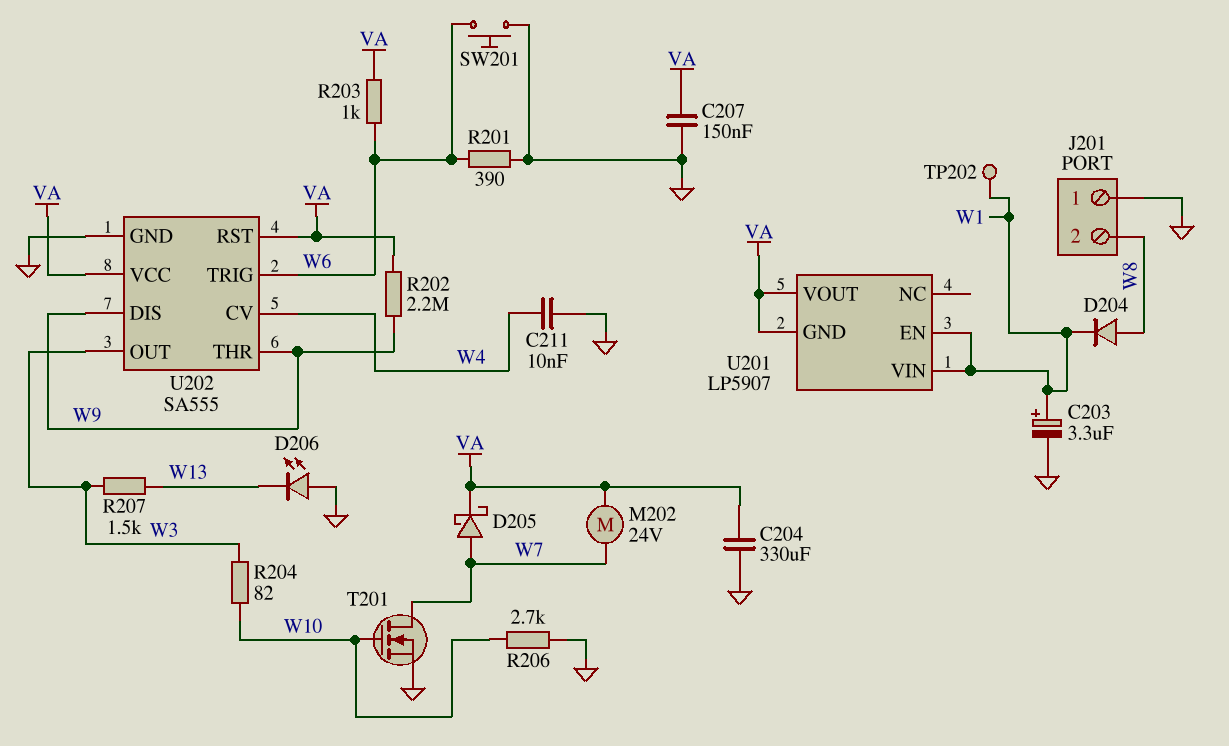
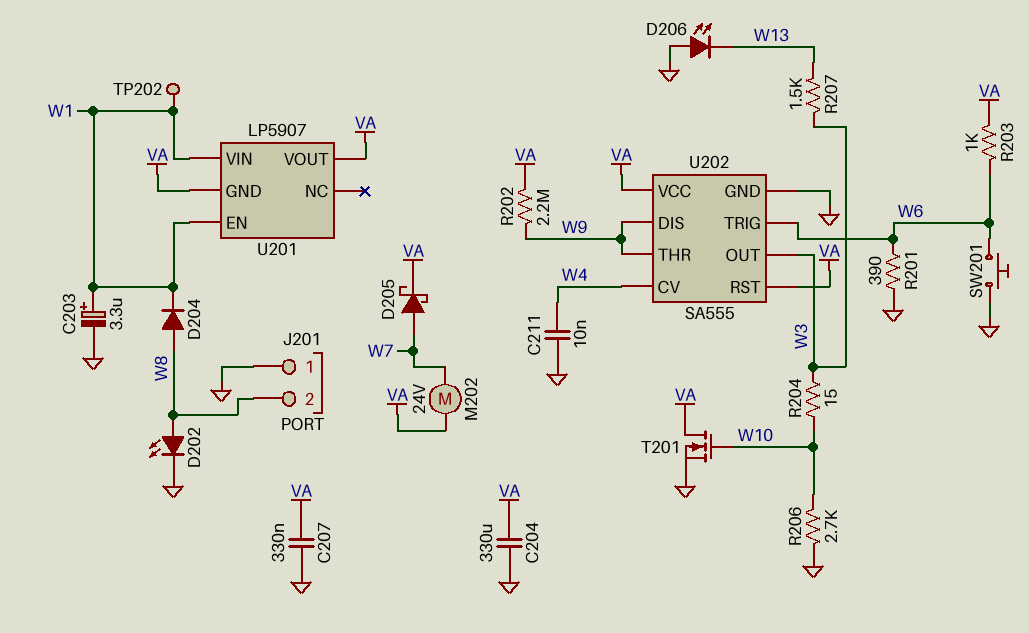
C207: 150nF (GND, VA) -> 330nF (GND, VA)
D202: none -> LED (A W8, K GND)
R204: 82 (W3, W10) -> 15 (W3, W10)
T201: NMOS (G W10, D W7, S GND) -> NMOS (G W10, D VA, S GND)

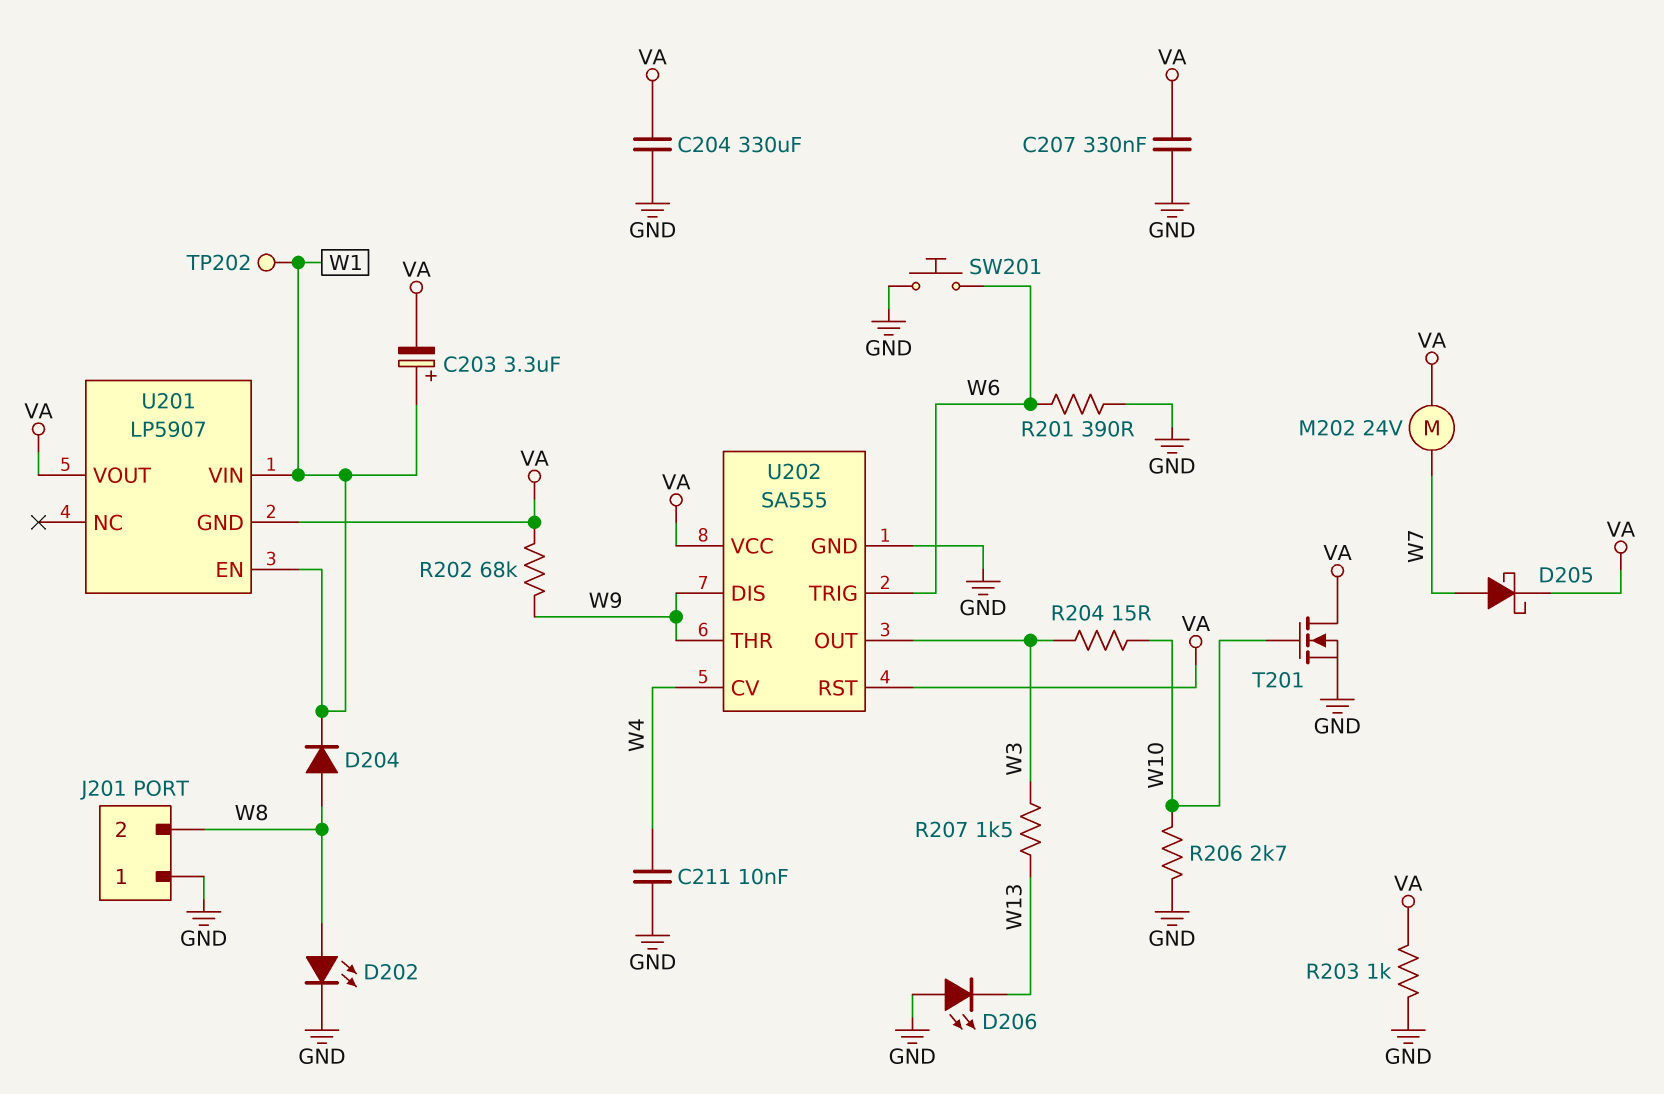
C203: 3.3uF (plus W1, minus GND) -> 3.3uF (plus W1, minus VA)
R202: 2.2M (VA, W9) -> 68k (VA, W9)
R203: 1k (VA, W6) -> 1k (GND, VA)

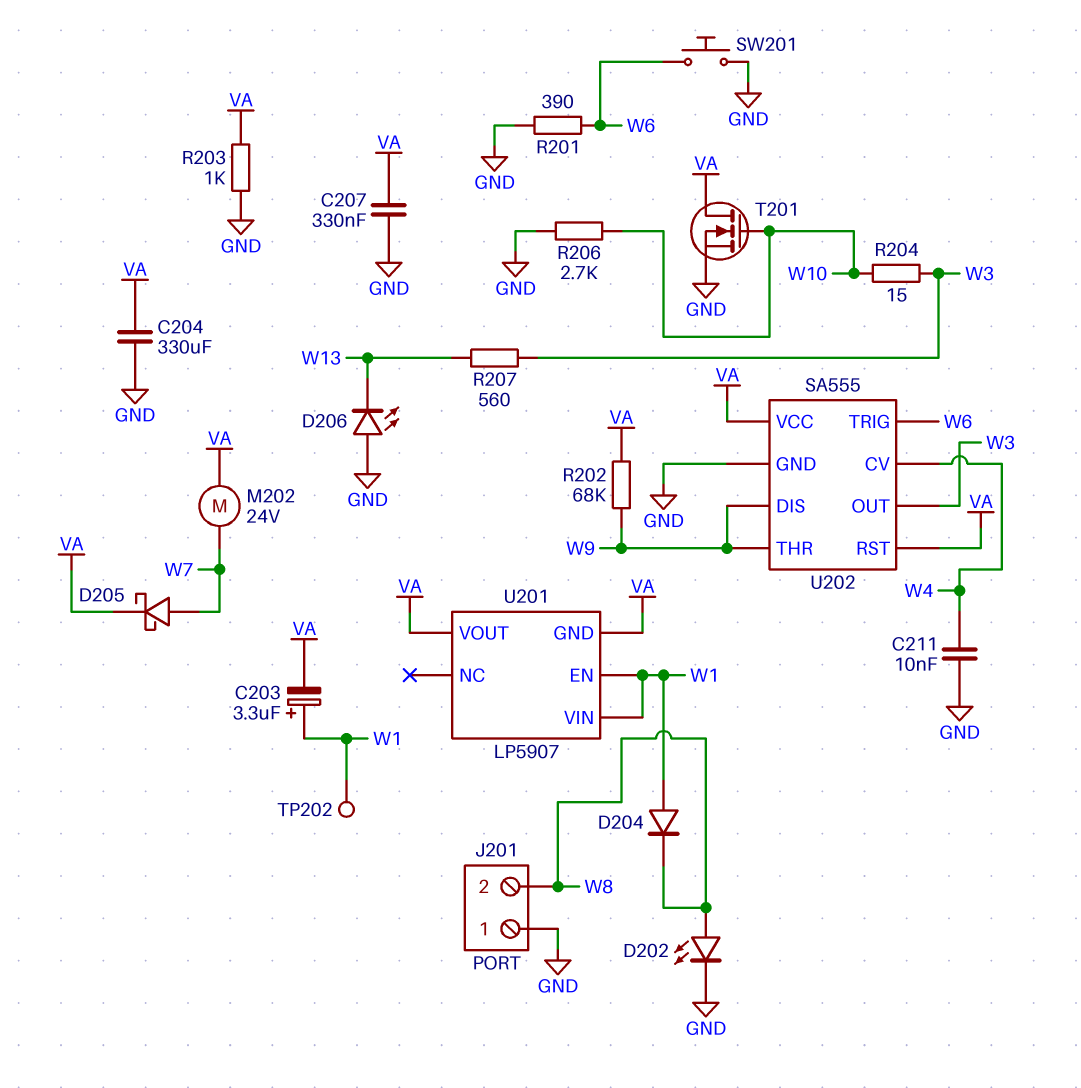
D204: diode (A W8, K W1) -> diode (A W1, K W8)
R207: 1.5k (W3, W13) -> 560 (W3, W13)

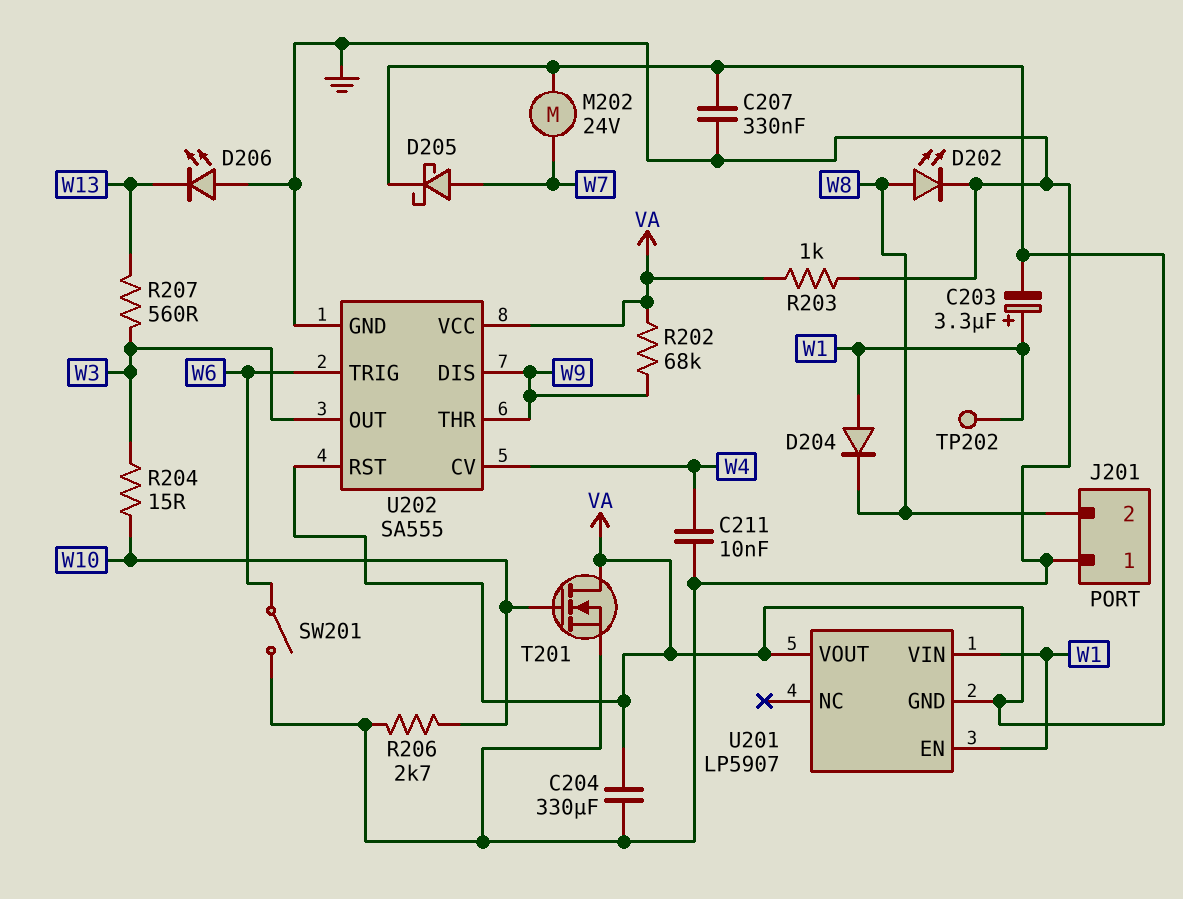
R201: 390 (GND, W6) -> none
SW201: button (GND, W6) -> switch (GND, W6)

